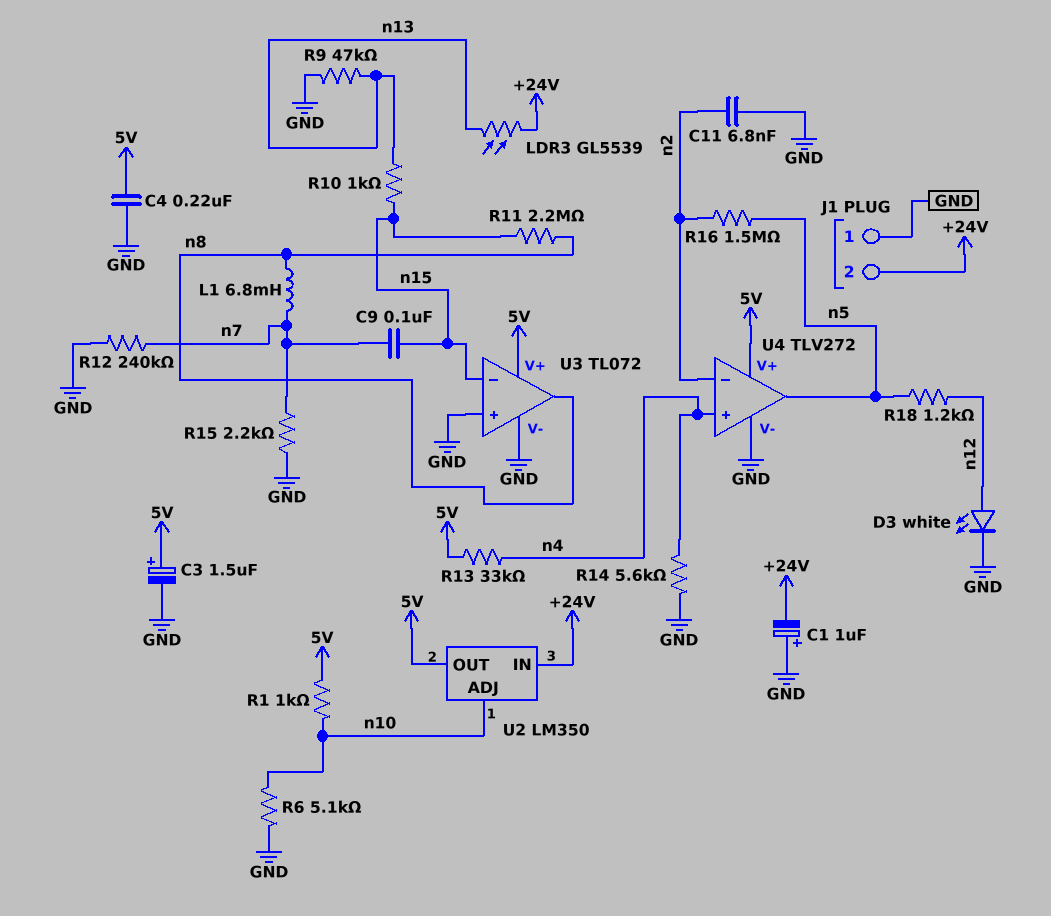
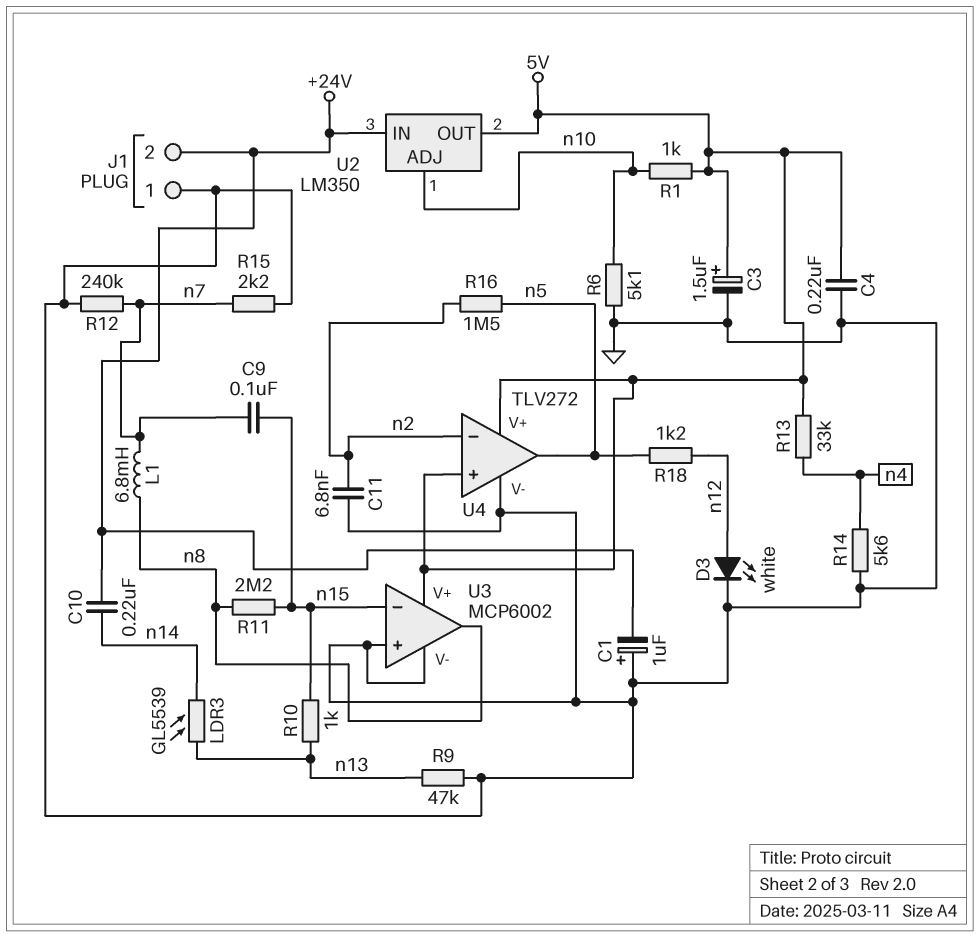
C10: none -> 220nF (+24V, n14)
LDR3: GL5539 (+24V, n13) -> GL5539 (n13, n14)
U3: TL072 -> MCP6002
U4 pin in+: n4 -> 5V

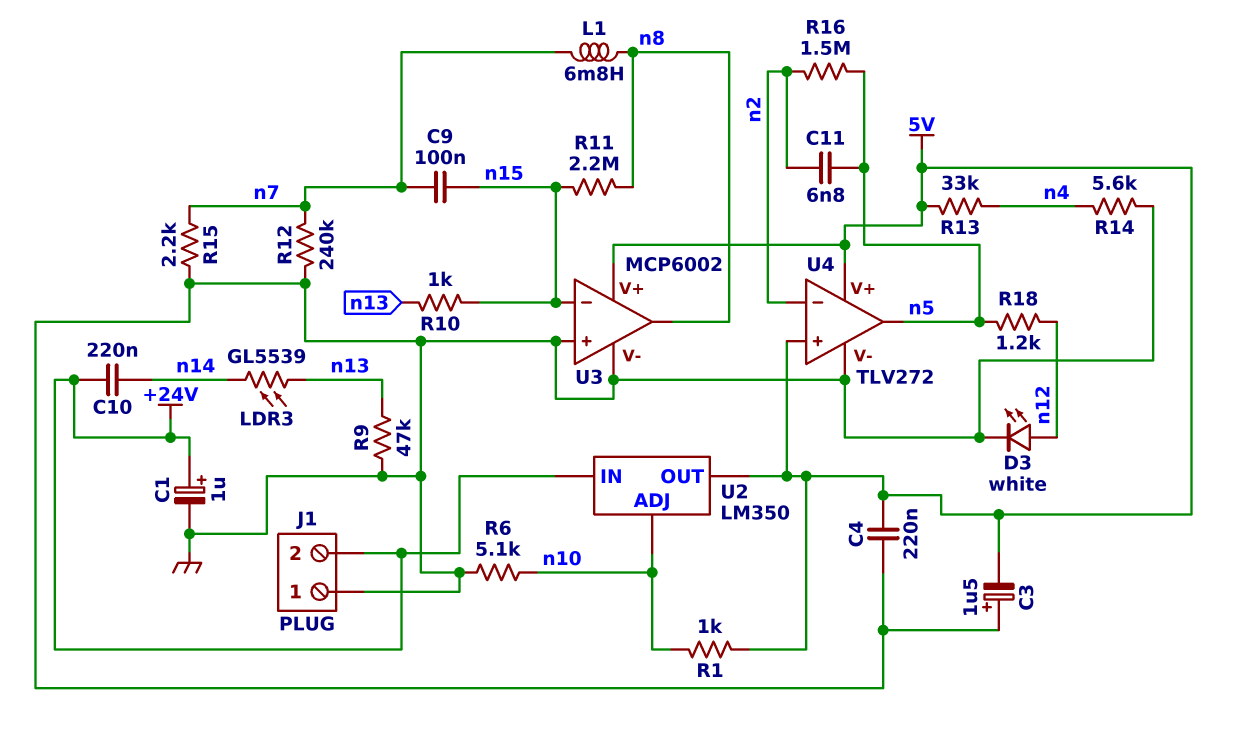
C1: 1uF (plus GND, minus +24V) -> 1uF (plus +24V, minus GND)
C3: 1.5uF (plus 5V, minus GND) -> 1.5uF (plus GND, minus 5V)
C11: 6.8nF (GND, n2) -> 6.8nF (n2, n5)

